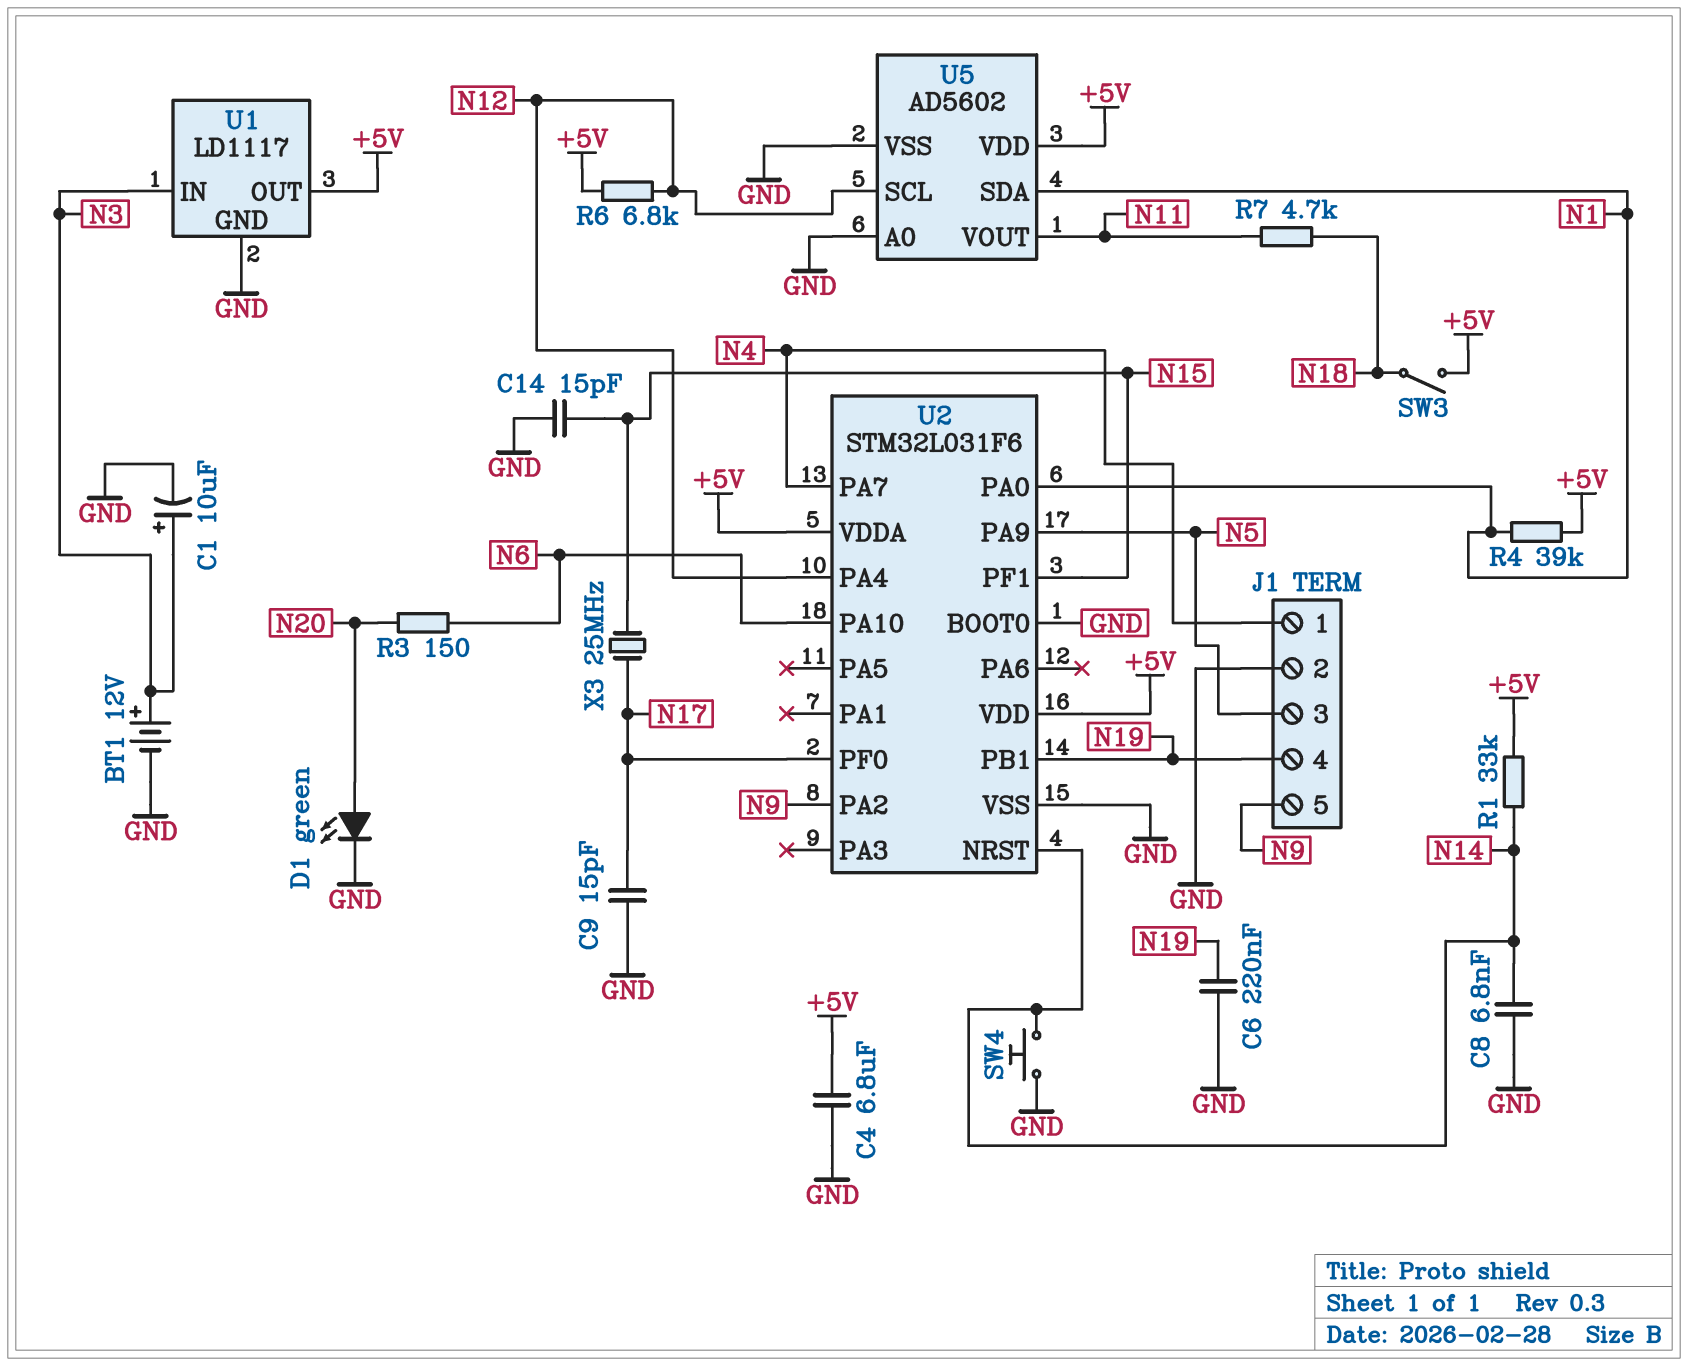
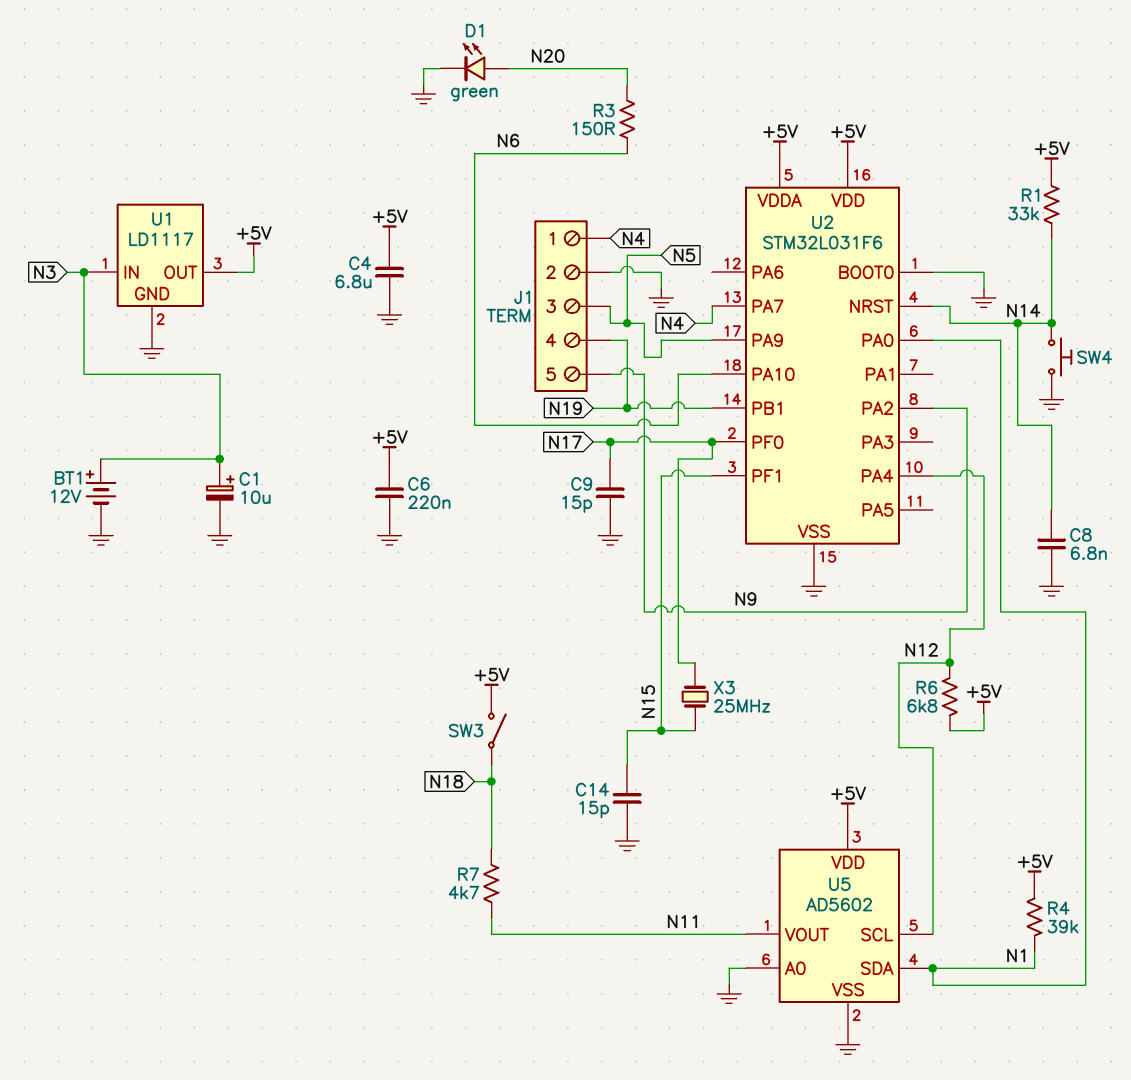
C6: 220nF (GND, N19) -> 220nF (+5V, GND)

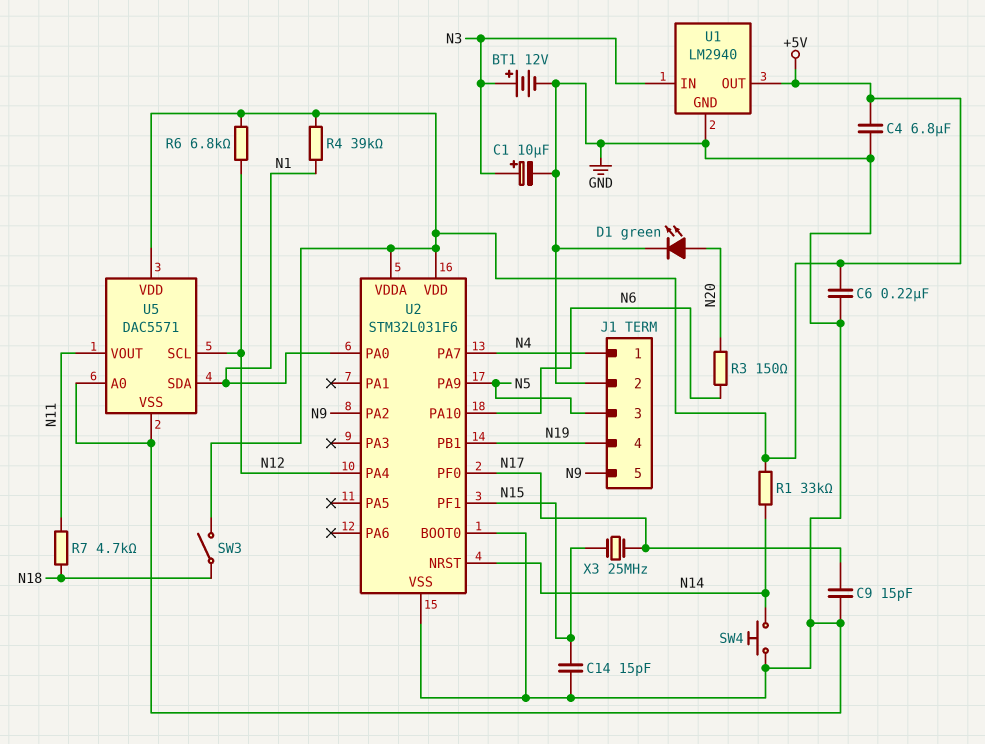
C8: 6.8nF (GND, N14) -> none
U1: LD1117 -> LM2940
U5: AD5602 -> DAC5571

